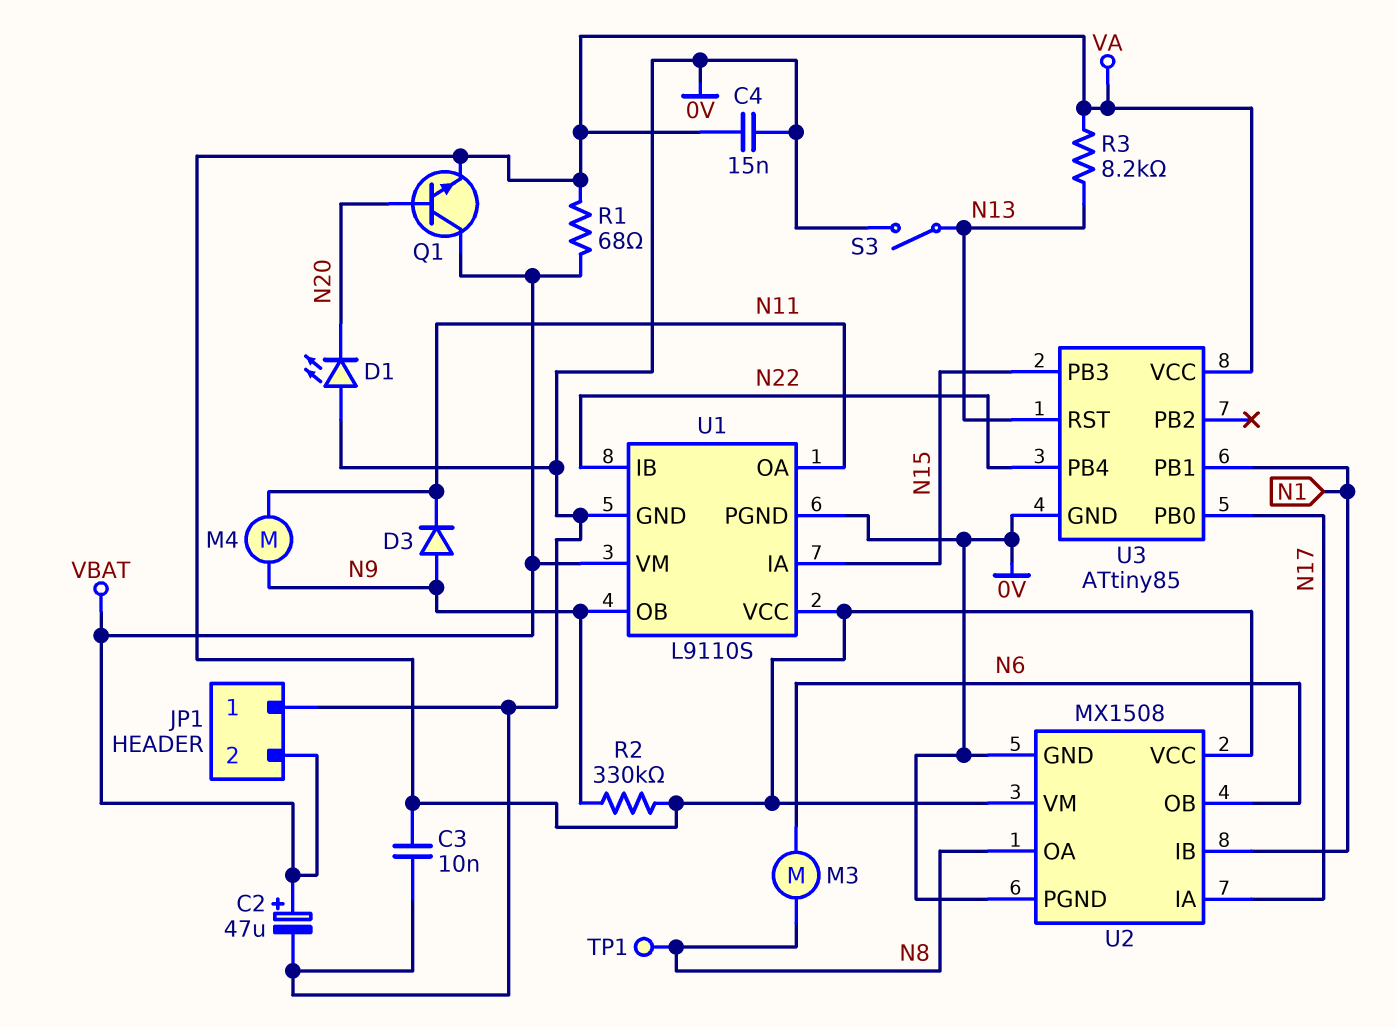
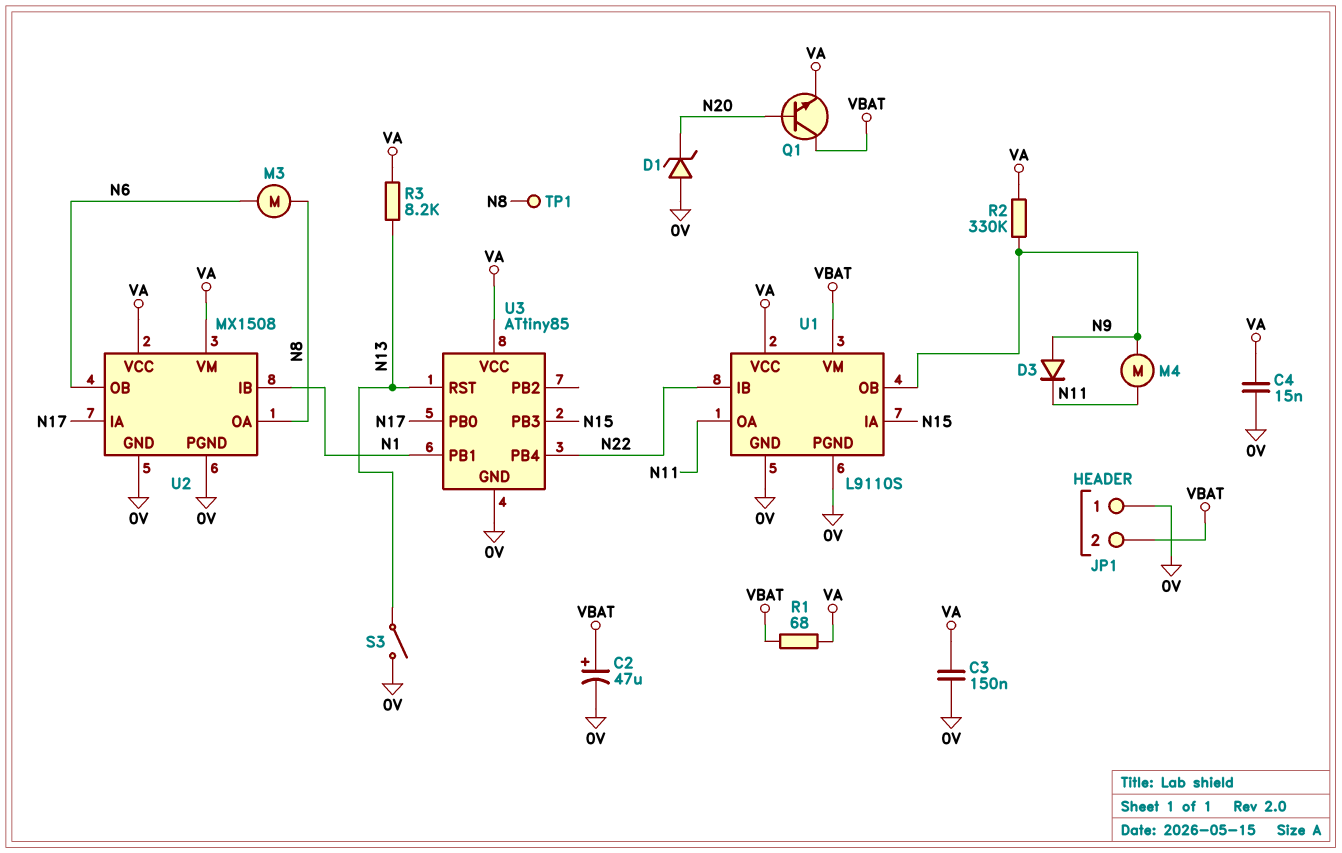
C3: 10nF (0V, VA) -> 150nF (0V, VA)
D1: LED (A 0V, K N20) -> zener (A 0V, K N20)

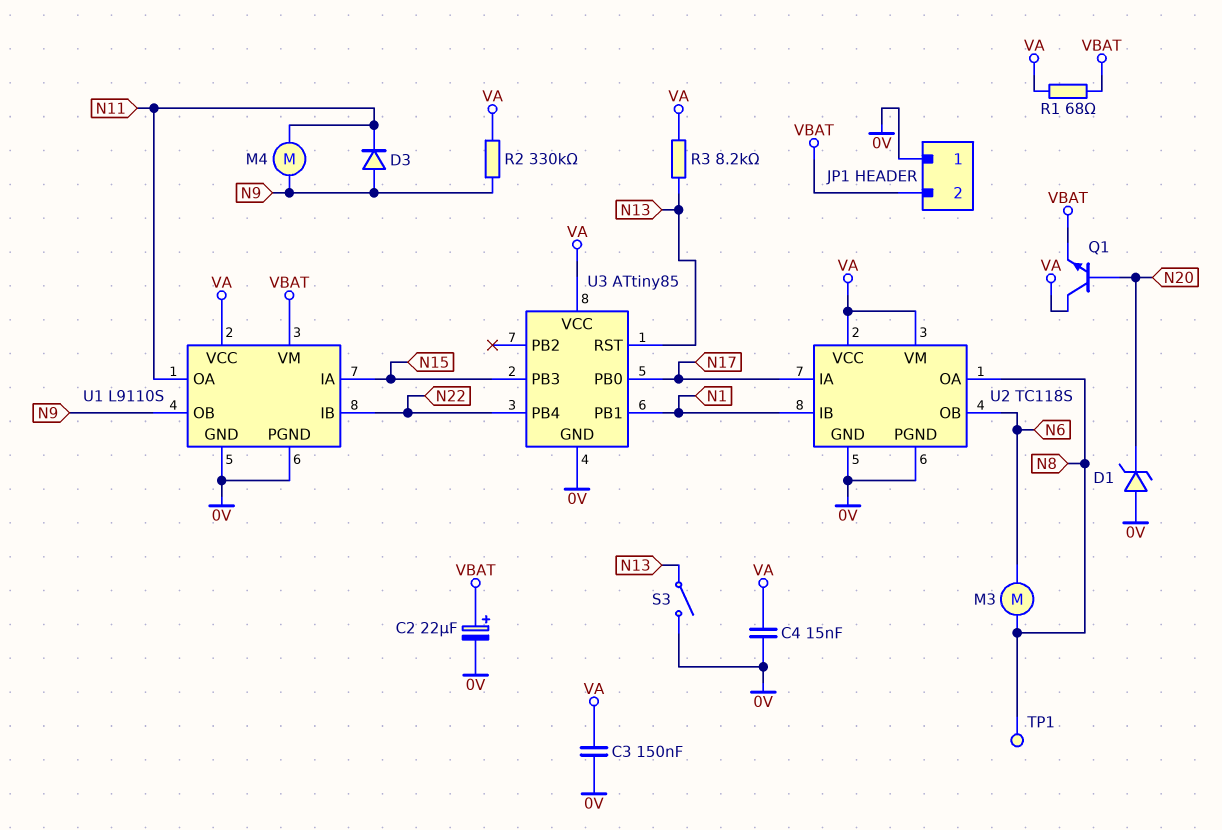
C2: 47uF (plus VBAT, minus 0V) -> 22uF (plus VBAT, minus 0V)
Q1: NPN (B N20, C VBAT, E VA) -> NPN (B N20, C VA, E VBAT)
U2: MX1508 -> TC118S

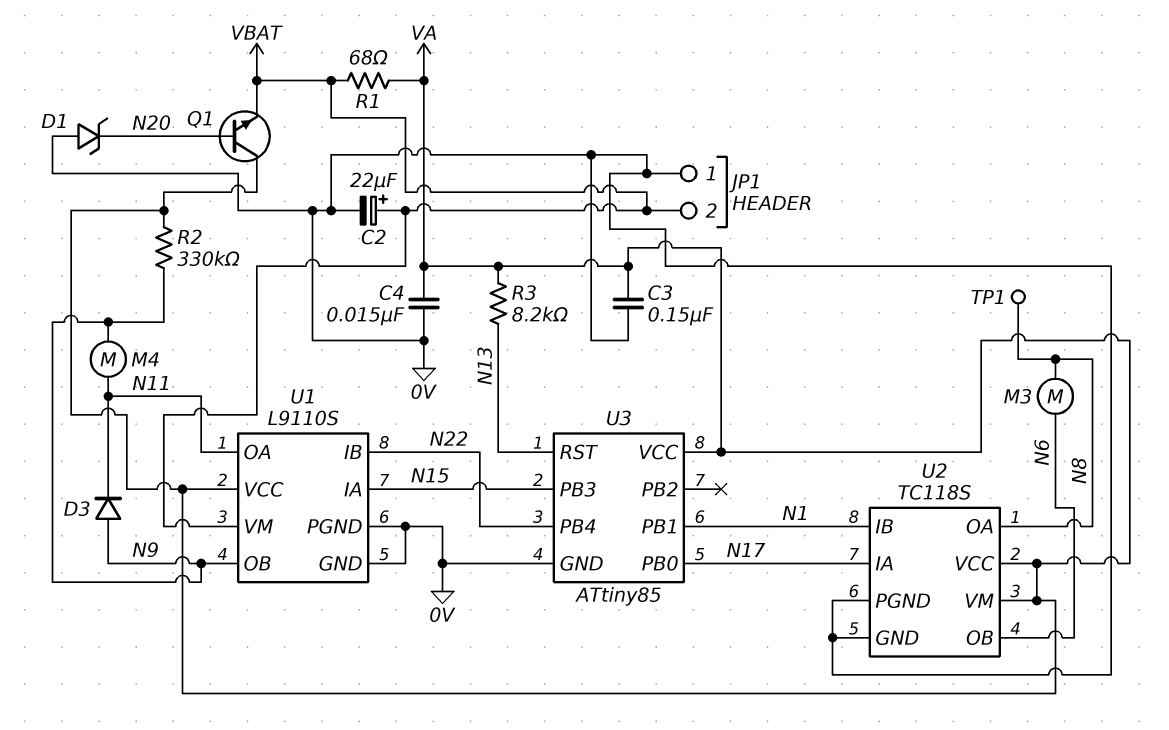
S3: switch (0V, N13) -> none

